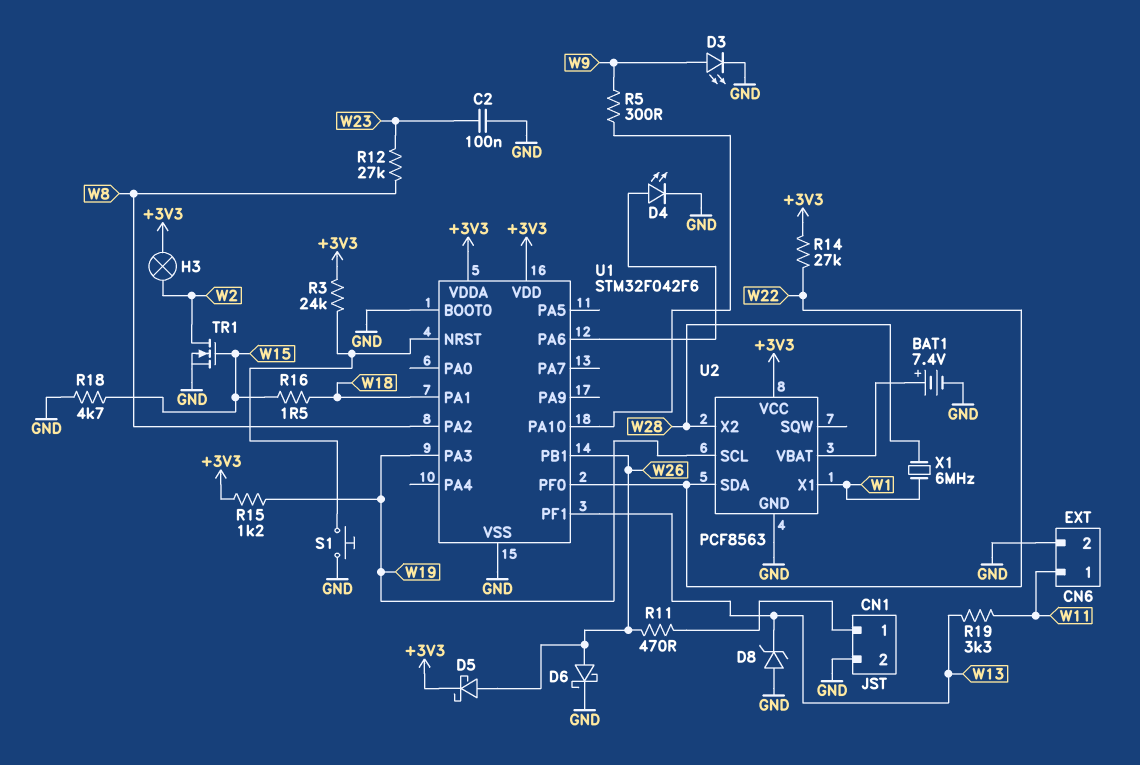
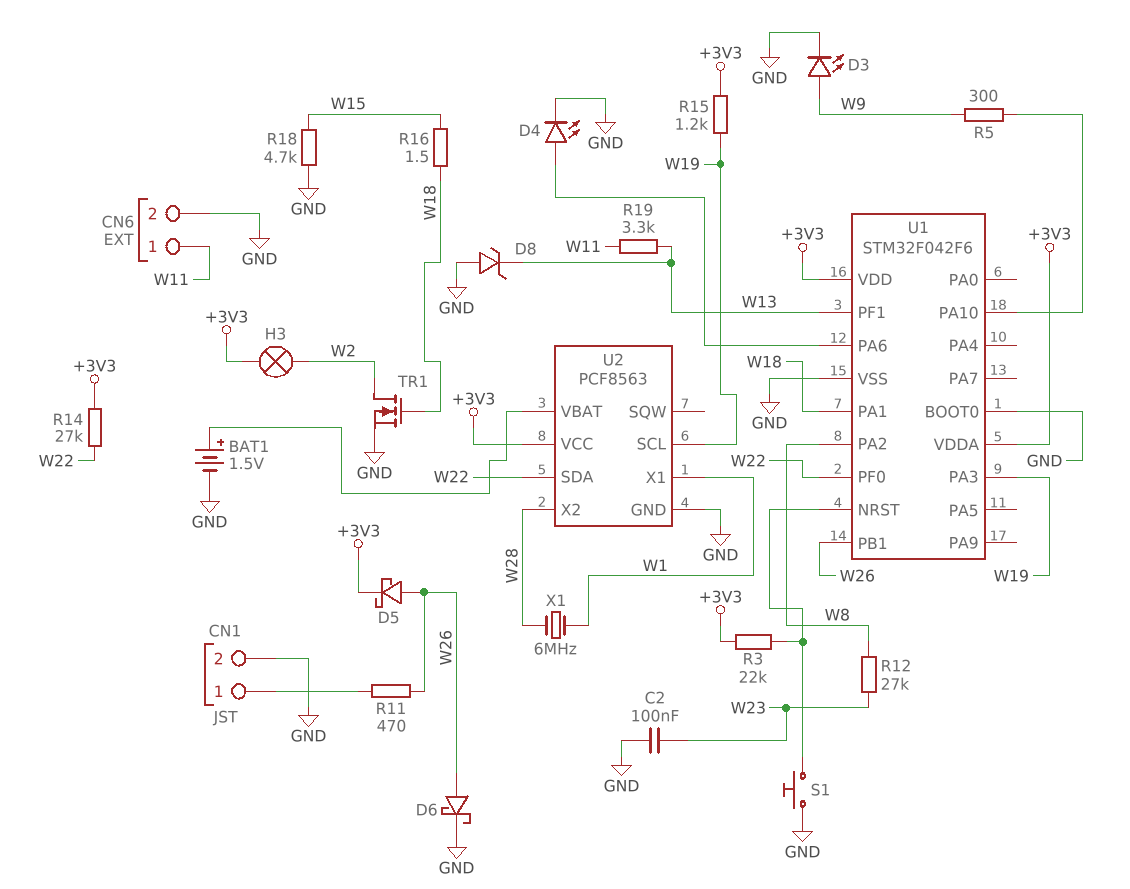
BAT1: 7.4V (plus U2/VBAT, minus GND) -> 1.5V (plus U2/VBAT, minus GND)
R3: 24k (+3V3, U1/NRST) -> 22k (+3V3, U1/NRST)
TR1: NMOS (G W15, D W2, S GND) -> NMOS (G W18, D W2, S GND)

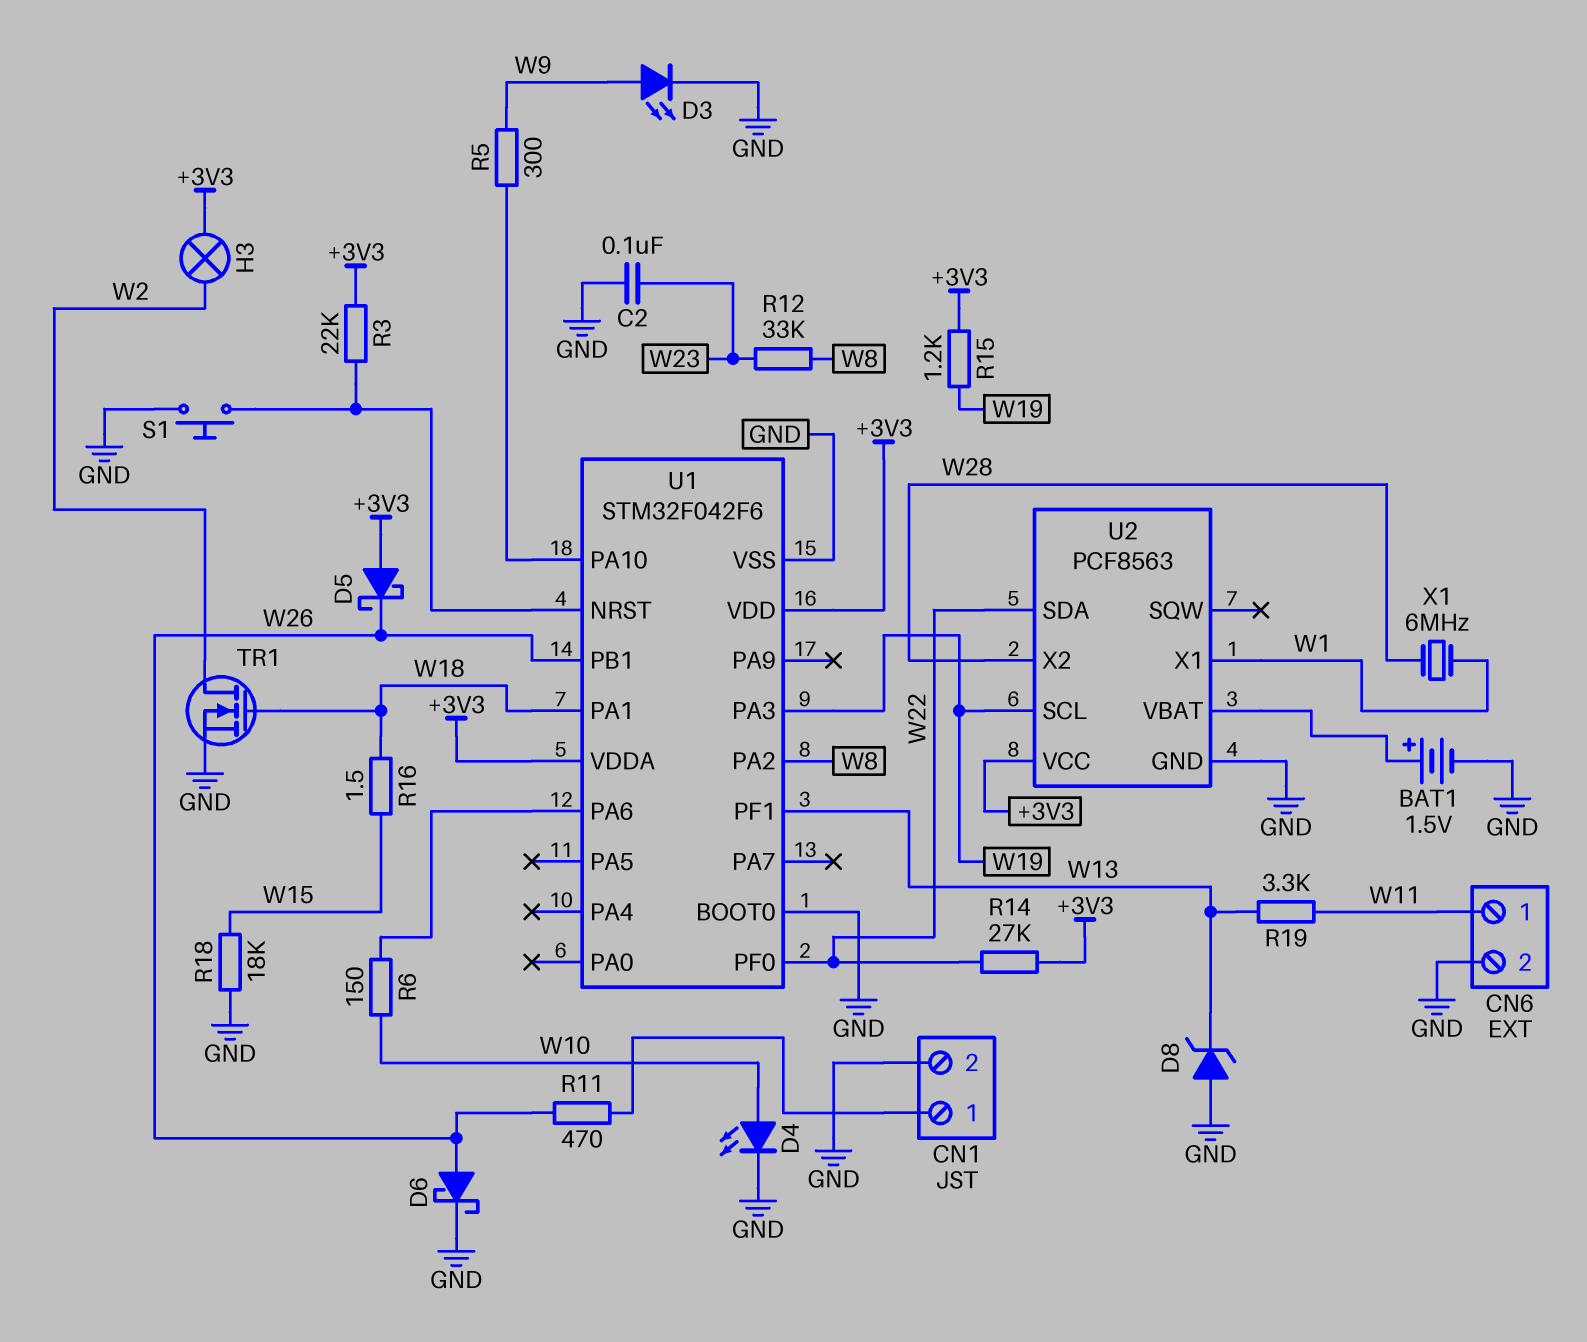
D4: LED (A U1/PA6, K GND) -> LED (A W10, K GND)
D5: schottky (A W26, K +3V3) -> schottky (A +3V3, K W26)
R6: none -> 150 (U1/PA6, W10)
R12: 27k (W8, W23) -> 33k (W8, W23)
R18: 4.7k (GND, W15) -> 18k (GND, W15)

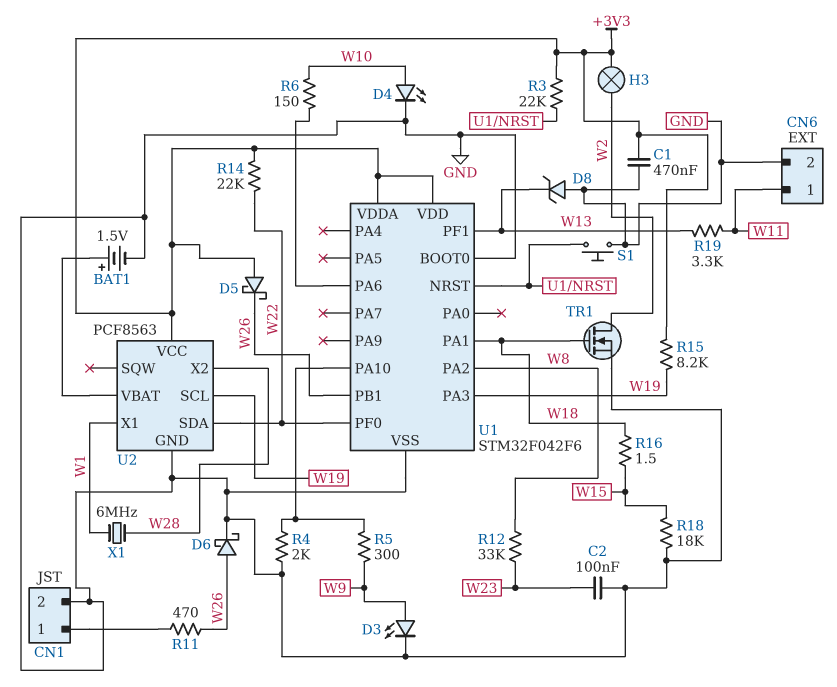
C1: none -> 470nF (+3V3, GND)
R4: none -> 2k (GND, U1/PA10)
R14: 27k (+3V3, W22) -> 22k (+3V3, W22)
R15: 1.2k (+3V3, W19) -> 8.2k (+3V3, W19)

